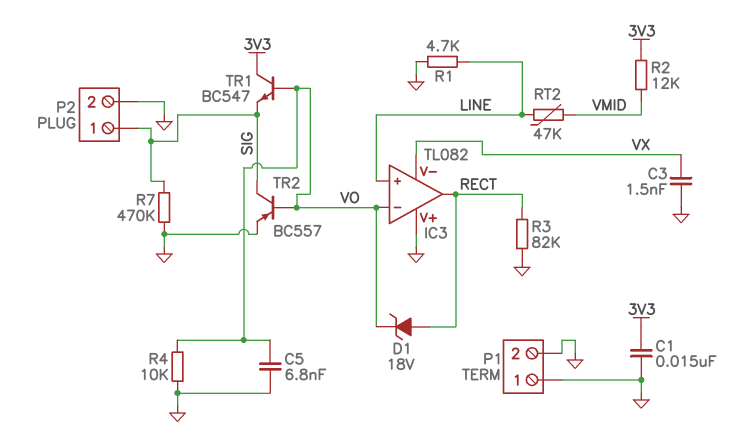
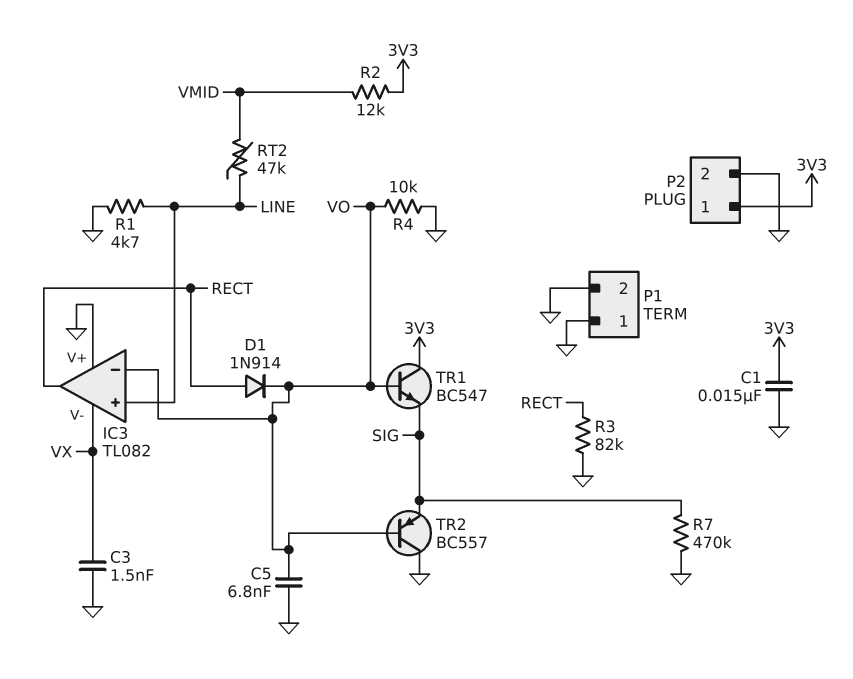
D1: zener 18V (A RECT, K VO) -> diode 1N914 (A RECT, K VO)
P2 pin 1: SIG -> 3V3
TR2: PNP BC557 (B VO, C SIG, E GND) -> PNP BC557 (B VO, C GND, E SIG)

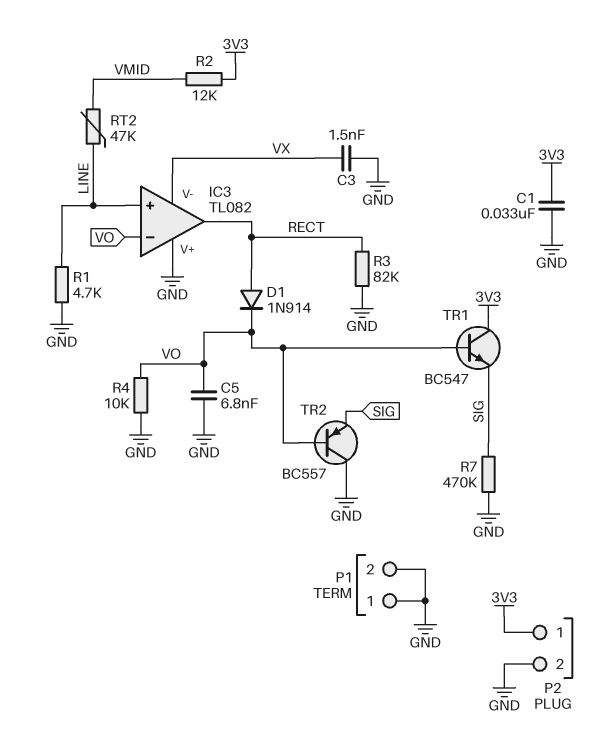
C1: 15nF (3V3, GND) -> 33nF (3V3, GND)

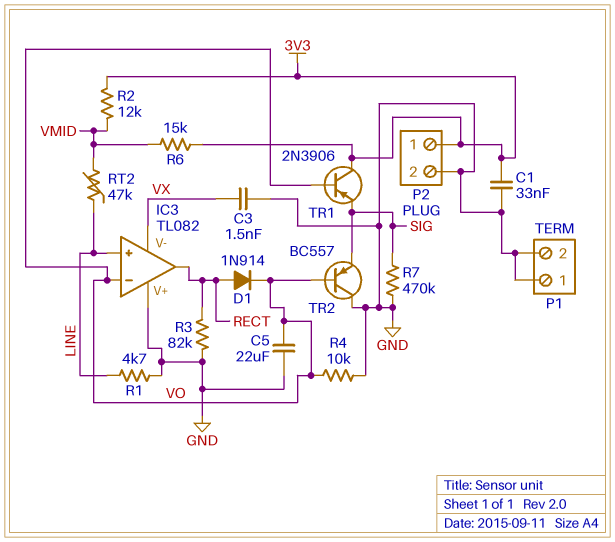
C5: 6.8nF (GND, VO) -> 22uF (GND, VO)
R6: none -> 15k (3V3, VMID)
TR1: NPN BC547 (B VO, C 3V3, E SIG) -> PNP 2N3906 (B VO, C 3V3, E SIG)

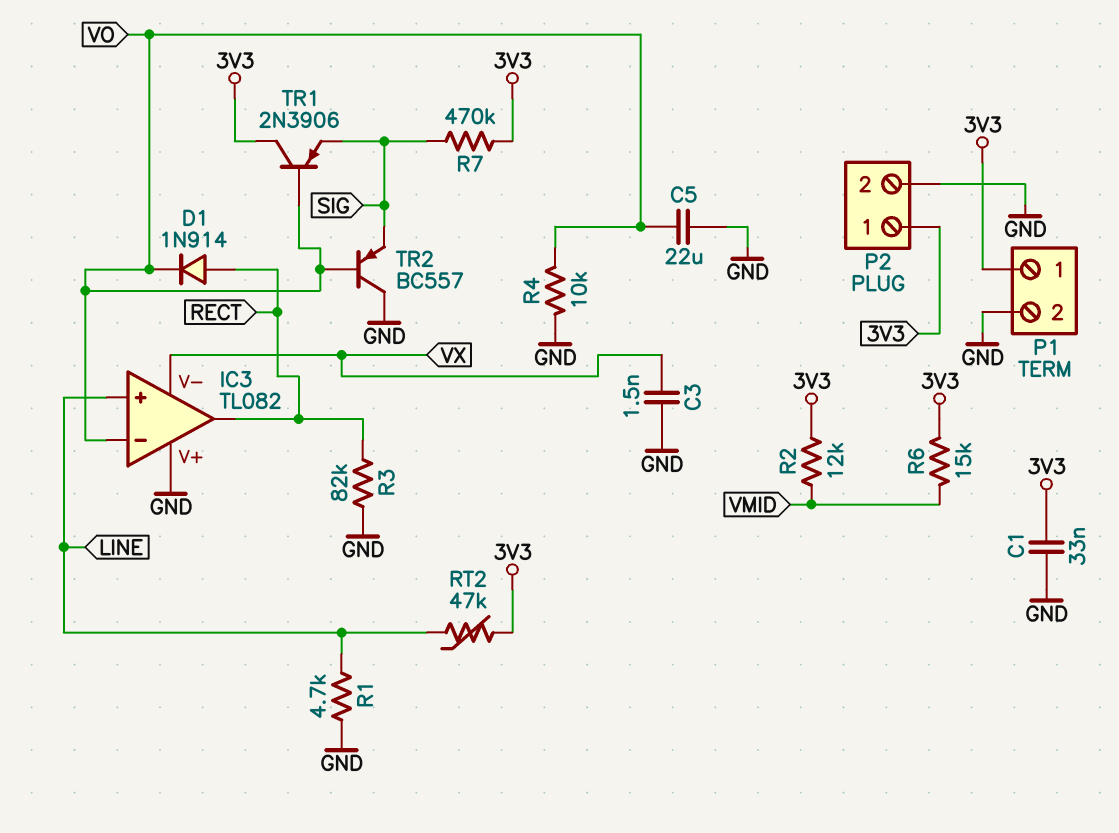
P1 pin 1: GND -> 3V3
R7: 470k (GND, SIG) -> 470k (3V3, SIG)
RT2: 47k (LINE, VMID) -> 47k (3V3, LINE)

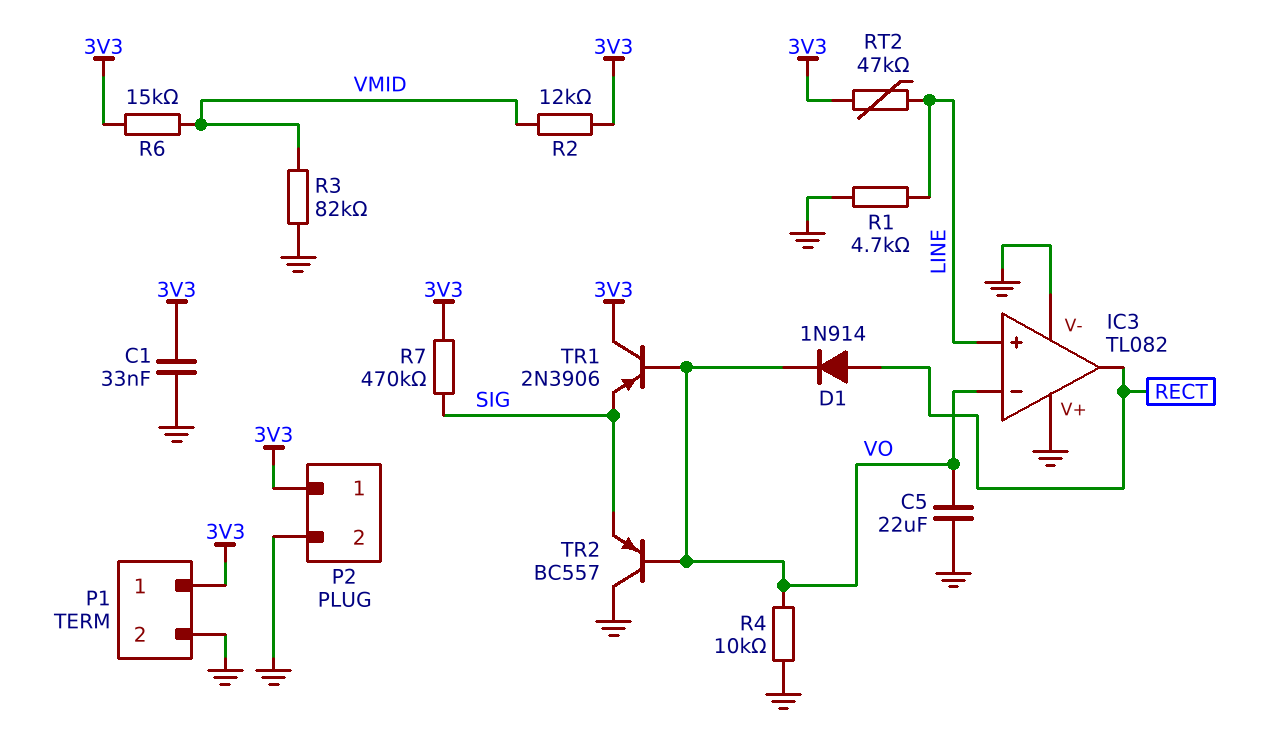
C3: 1.5nF (GND, VX) -> none
IC3 pin V-: VX -> GND
R3: 82k (GND, RECT) -> 82k (GND, VMID)

